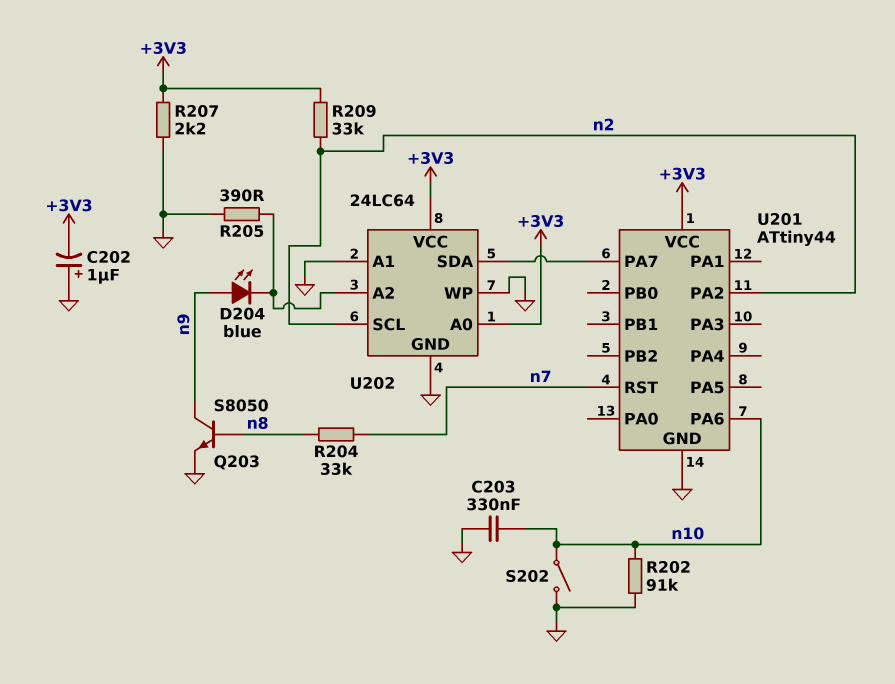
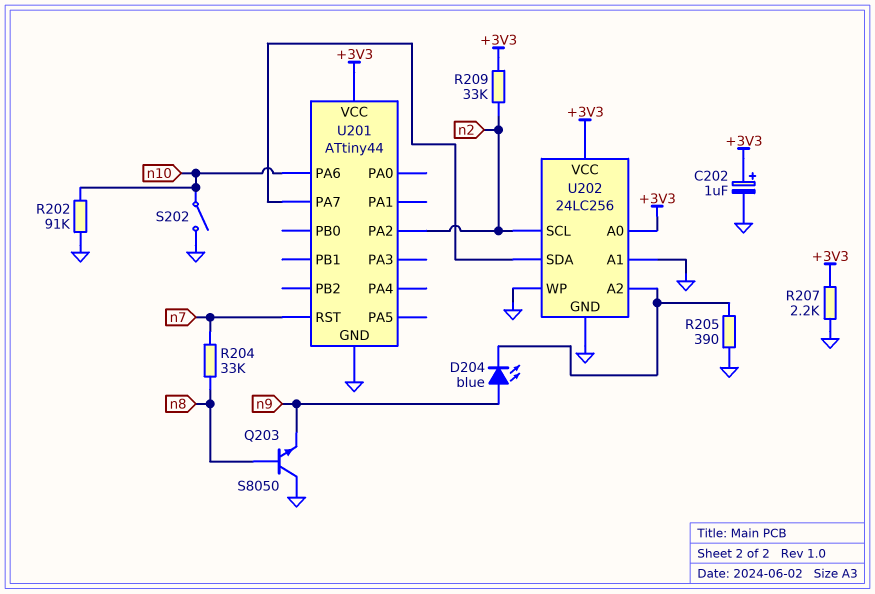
C202: 1uF (plus GND, minus +3V3) -> 1uF (plus +3V3, minus GND)
C203: 330nF (GND, n10) -> none
Q203: NPN S8050 (B n8, C n9, E GND) -> NPN S8050 (B n8, C GND, E n9)
U202: 24LC64 -> 24LC256

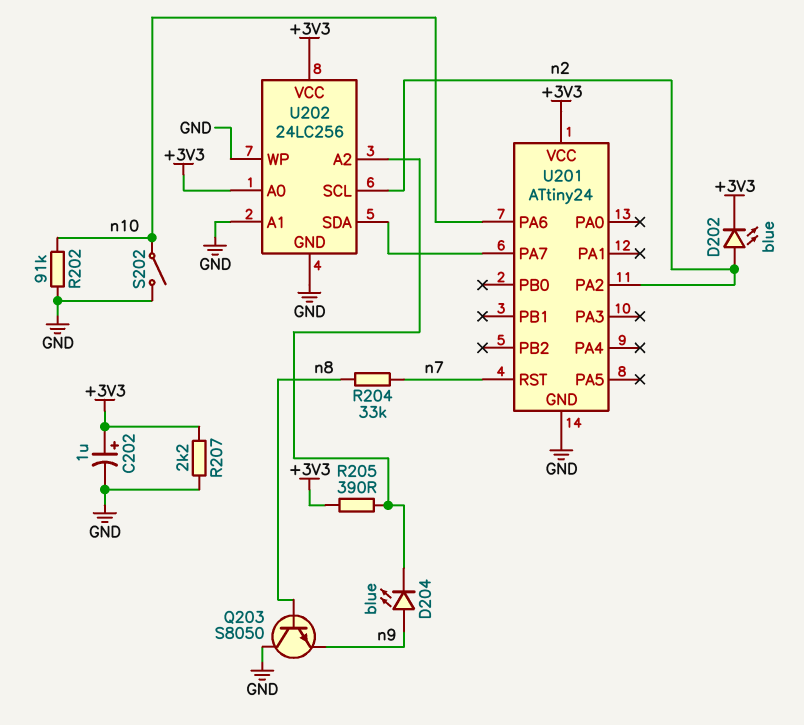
D202: none -> LED blue (A n2, K +3V3)
R205: 390 (GND, U202/A2) -> 390 (+3V3, U202/A2)
R209: 33k (+3V3, n2) -> none
U201: ATtiny44 -> ATtiny24

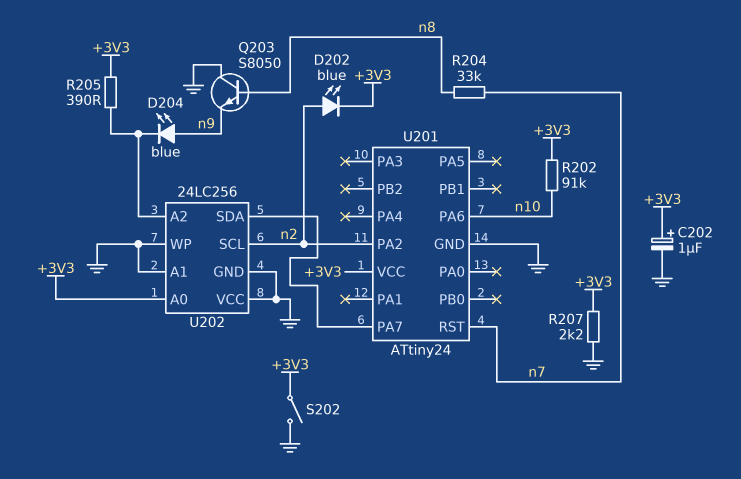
R202: 91k (GND, n10) -> 91k (+3V3, n10)
S202: switch (GND, n10) -> switch (+3V3, GND)
U202 pin VCC: +3V3 -> GND

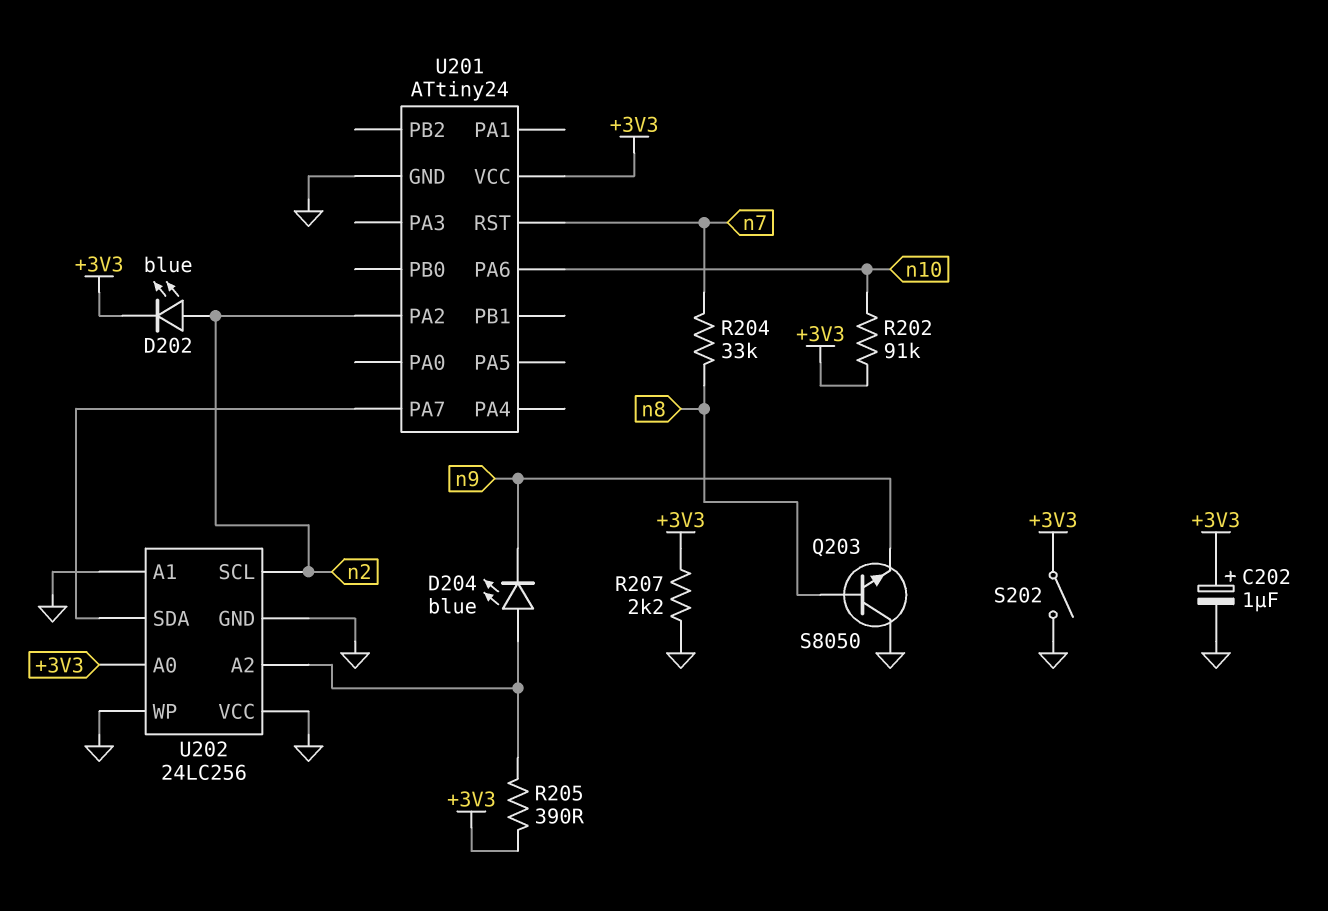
D204: LED blue (A n9, K U202/A2) -> LED blue (A U202/A2, K n9)

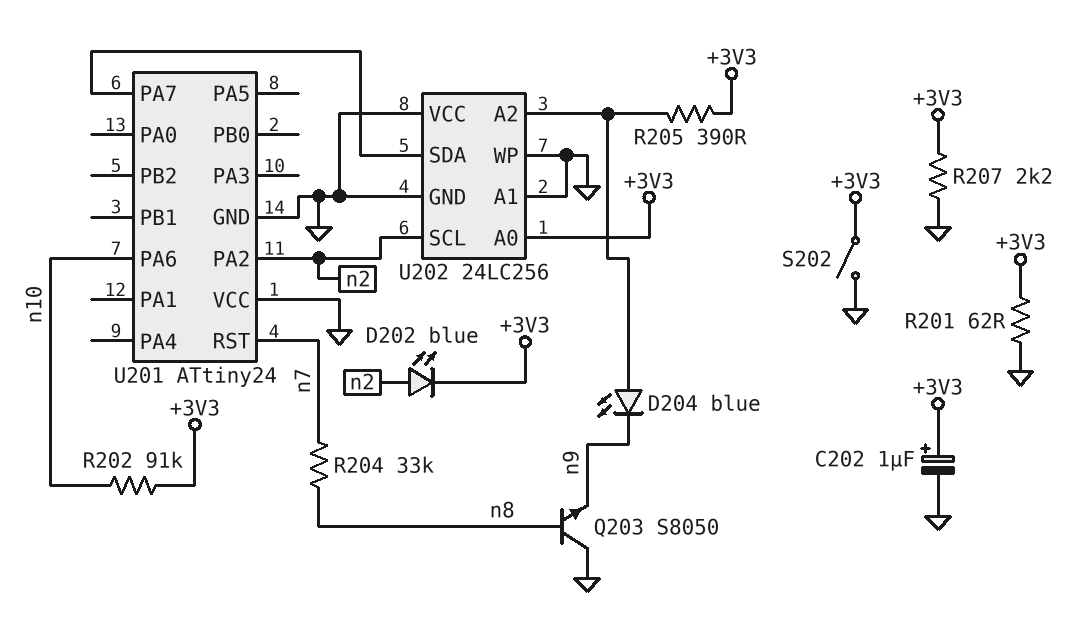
R201: none -> 62 (+3V3, GND)
U201 pin VCC: +3V3 -> GND

